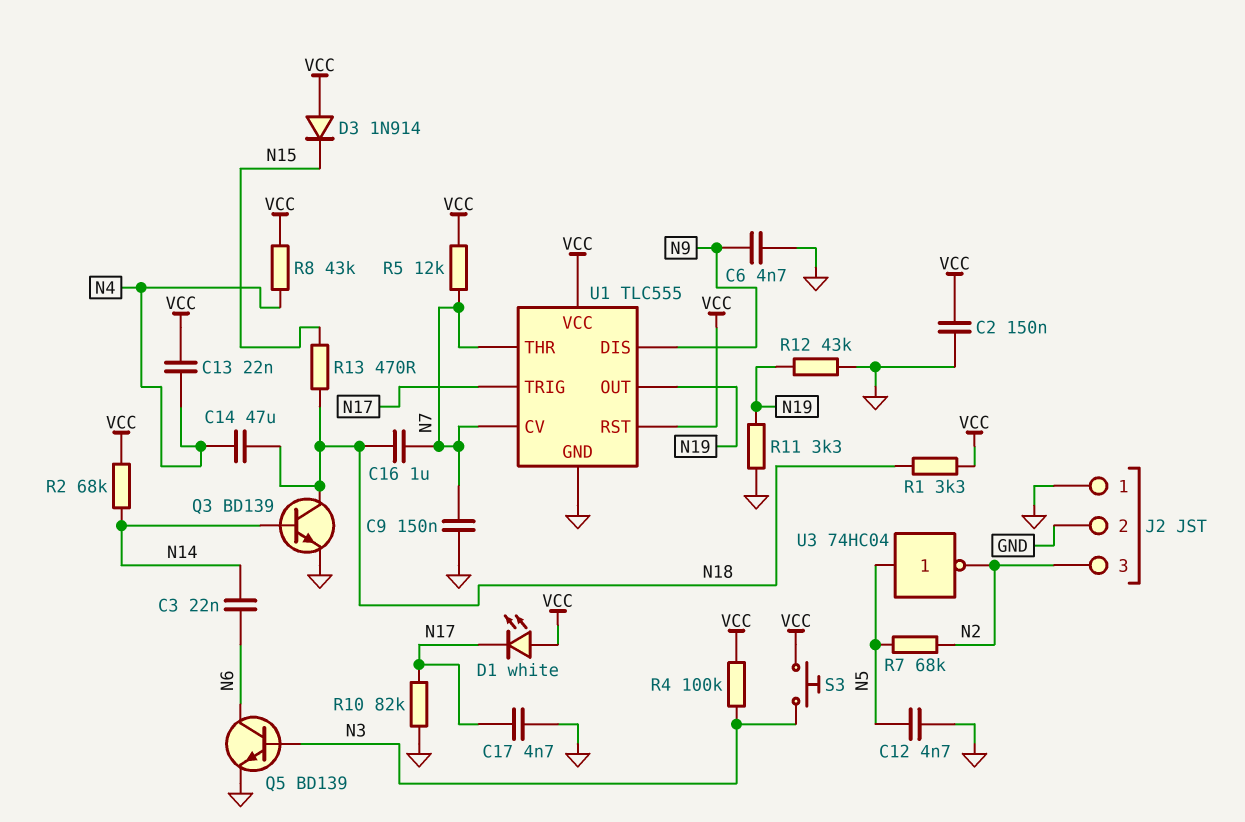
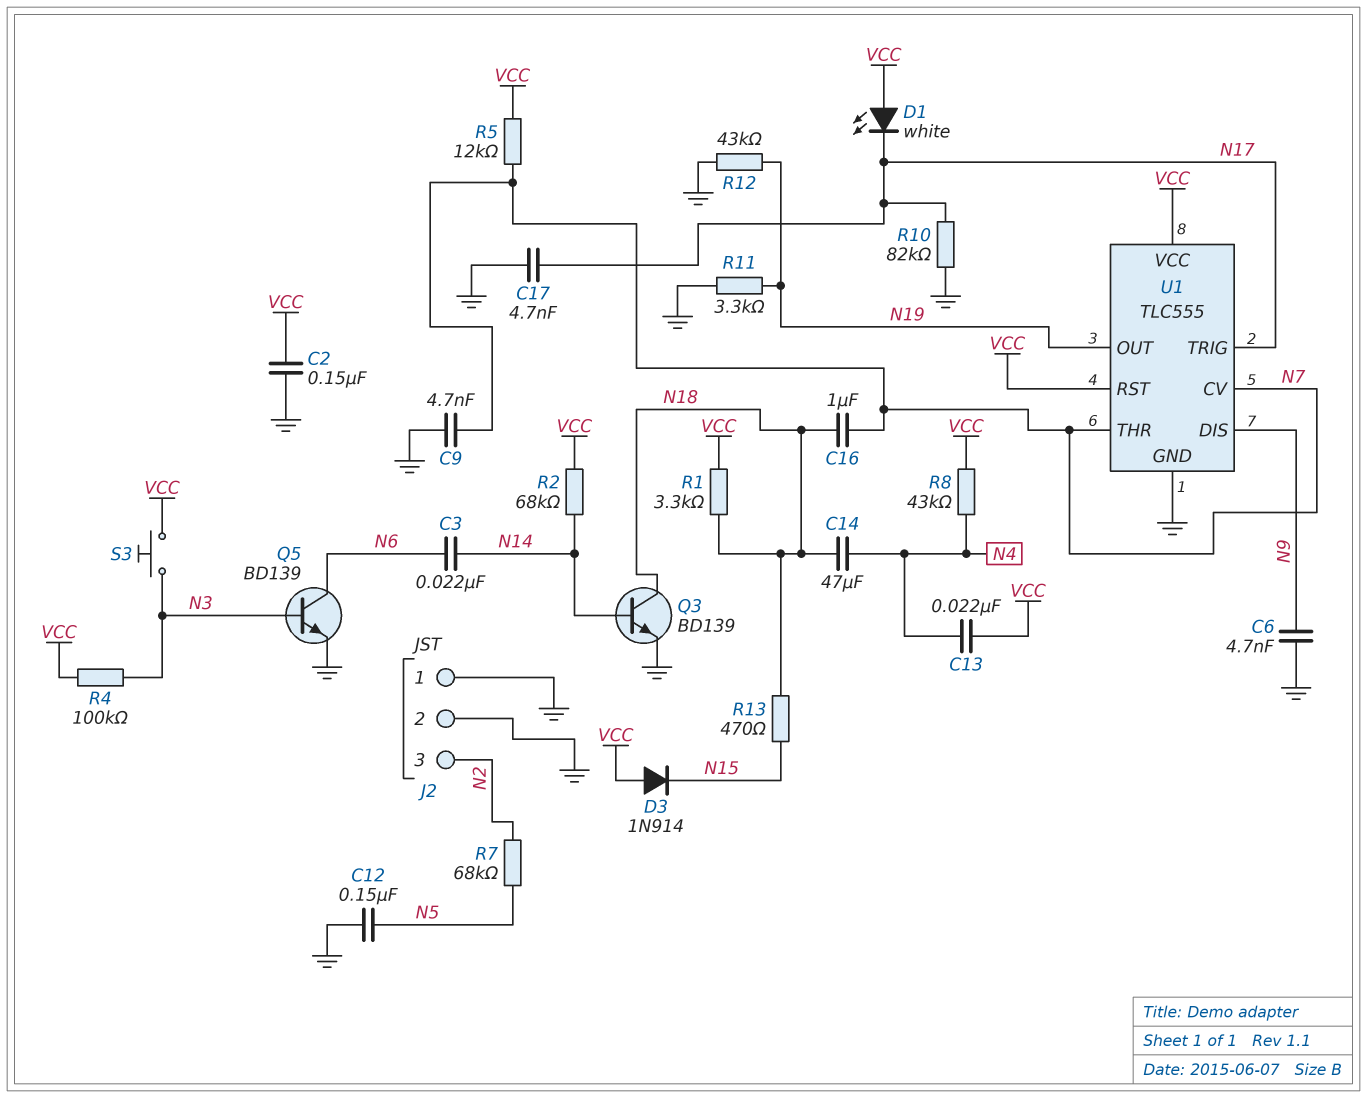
C9: 150nF (GND, N7) -> 4.7nF (GND, N7)
C12: 4.7nF (GND, N5) -> 150nF (GND, N5)
U3: NOT 74HC04 (in N5, out N2) -> none

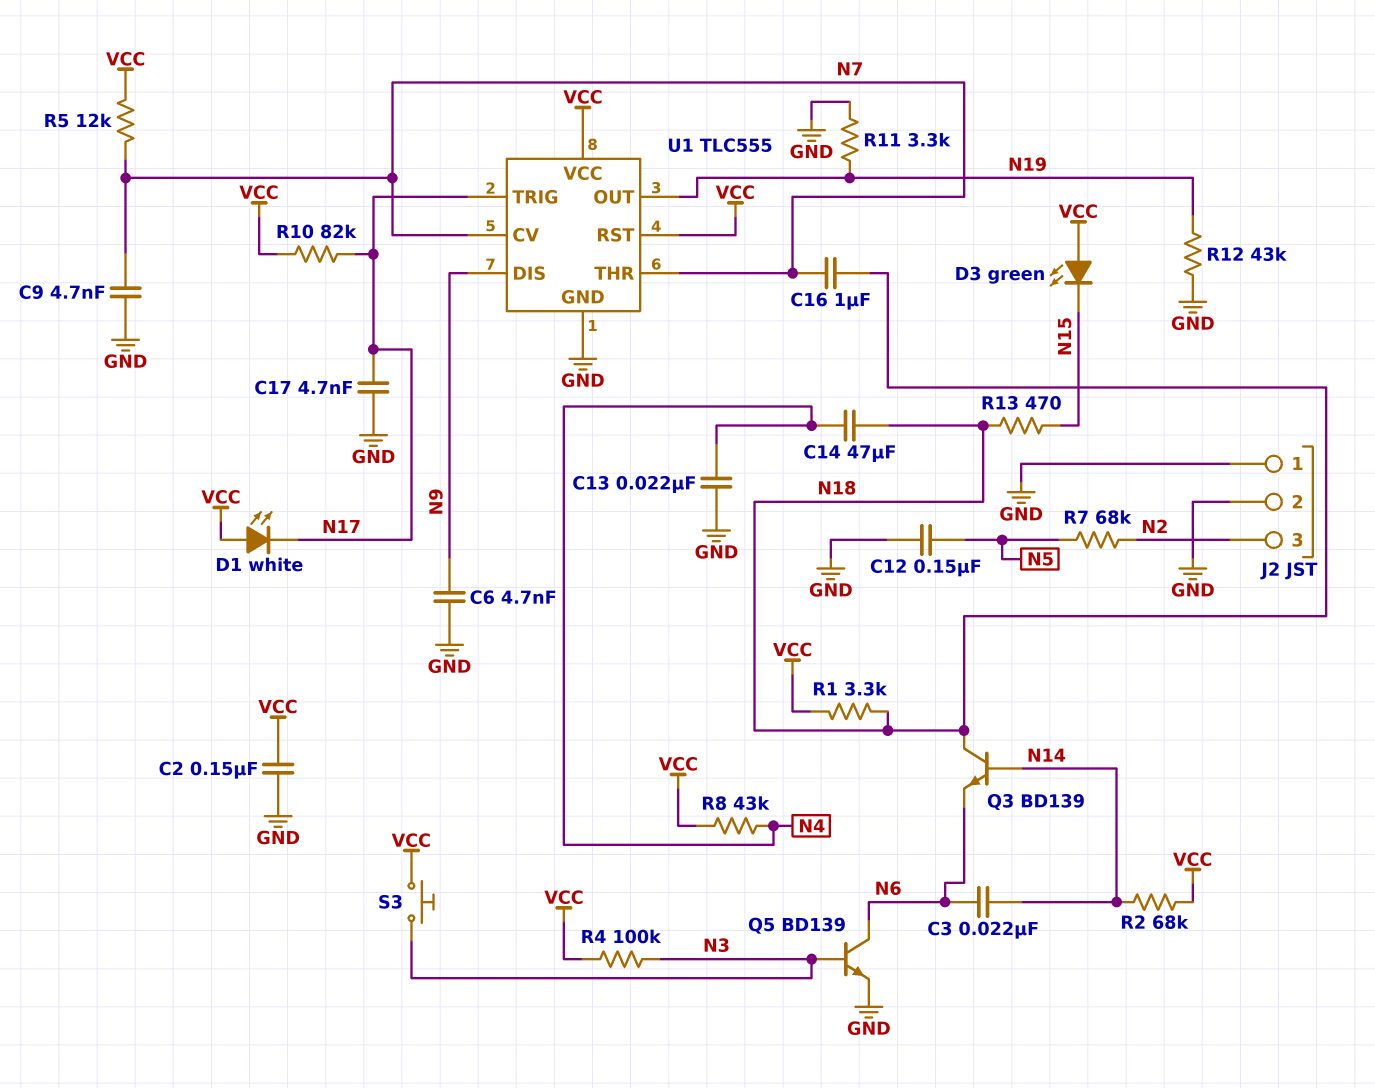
C13: 22nF (N4, VCC) -> 22nF (GND, N4)
D3: diode 1N914 (A VCC, K N15) -> LED green (A VCC, K N15)
Q3: NPN BD139 (B N14, C N18, E GND) -> NPN BD139 (B N14, C N18, E N6)
R10: 82k (GND, N17) -> 82k (N17, VCC)

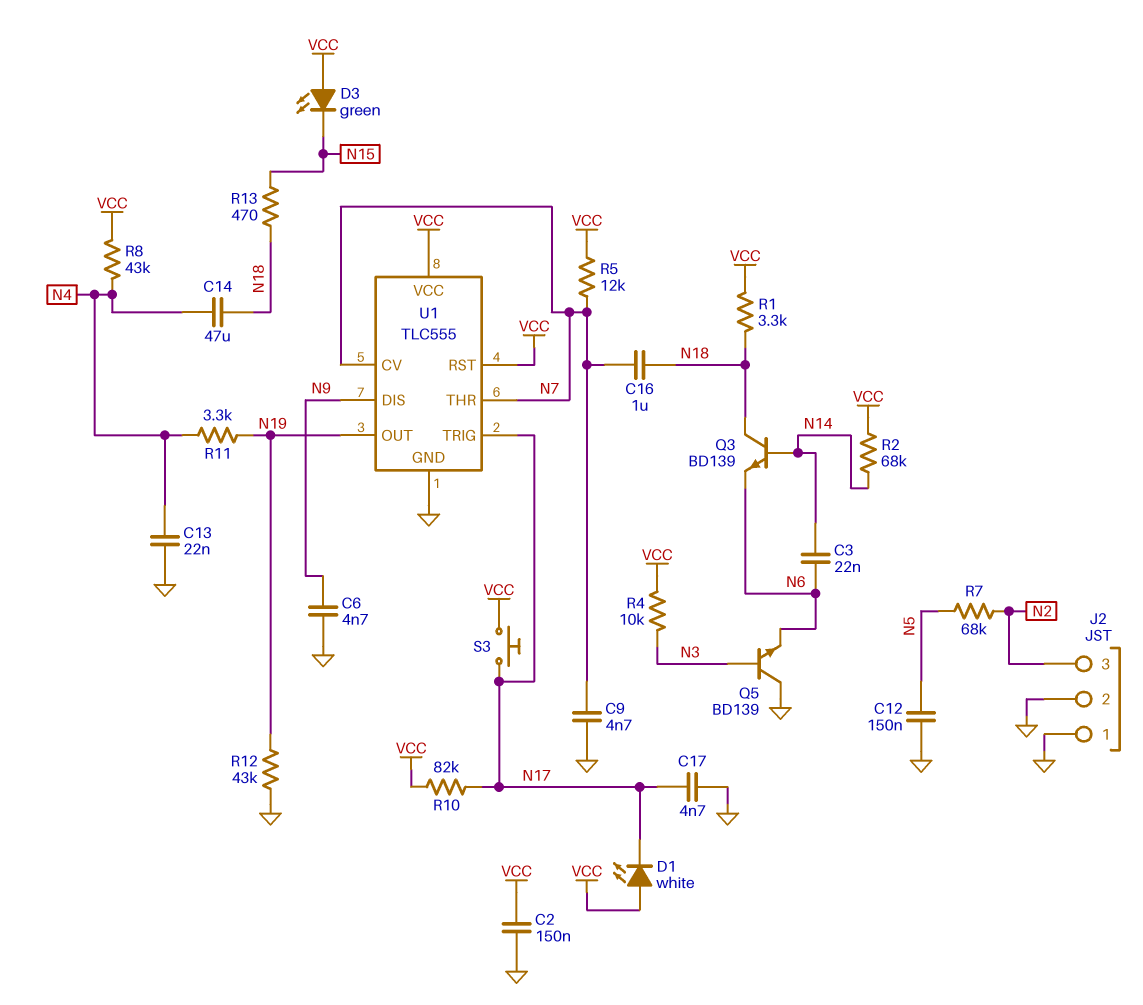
Q5: NPN BD139 (B N3, C N6, E GND) -> NPN BD139 (B N3, C GND, E N6)
R4: 100k (N3, VCC) -> 10k (N3, VCC)
R11: 3.3k (GND, N19) -> 3.3k (N4, N19)
S3: button (N3, VCC) -> button (N17, VCC)

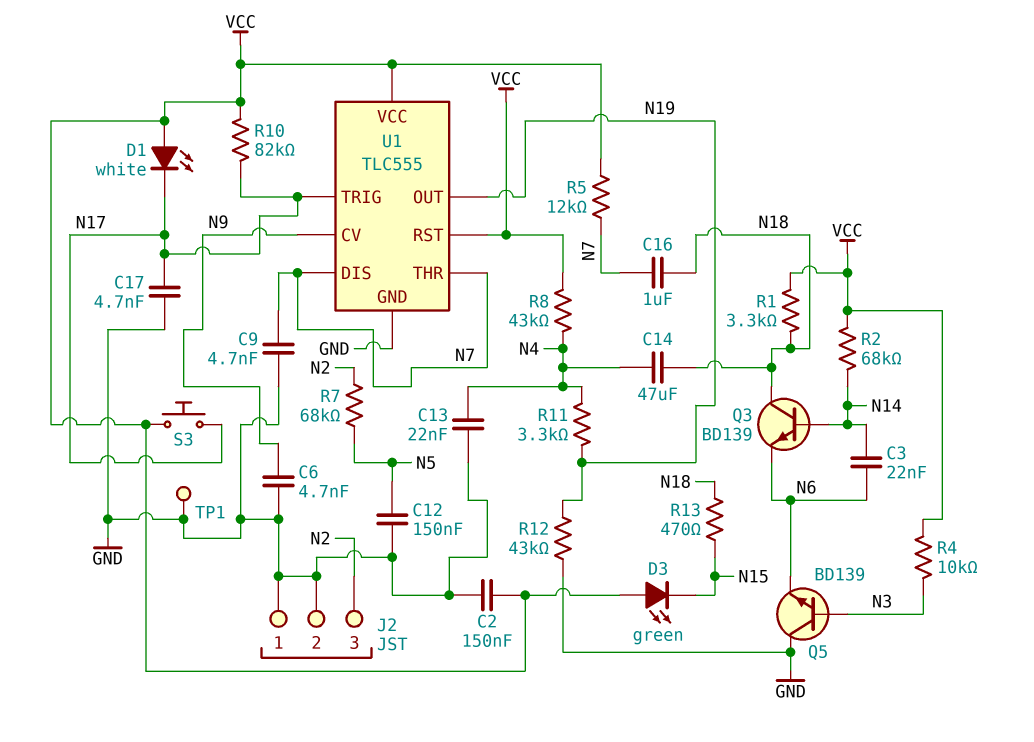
TP1: none -> test point (GND)
U1 pin CV: N7 -> N9
U1 pin DIS: N9 -> N7

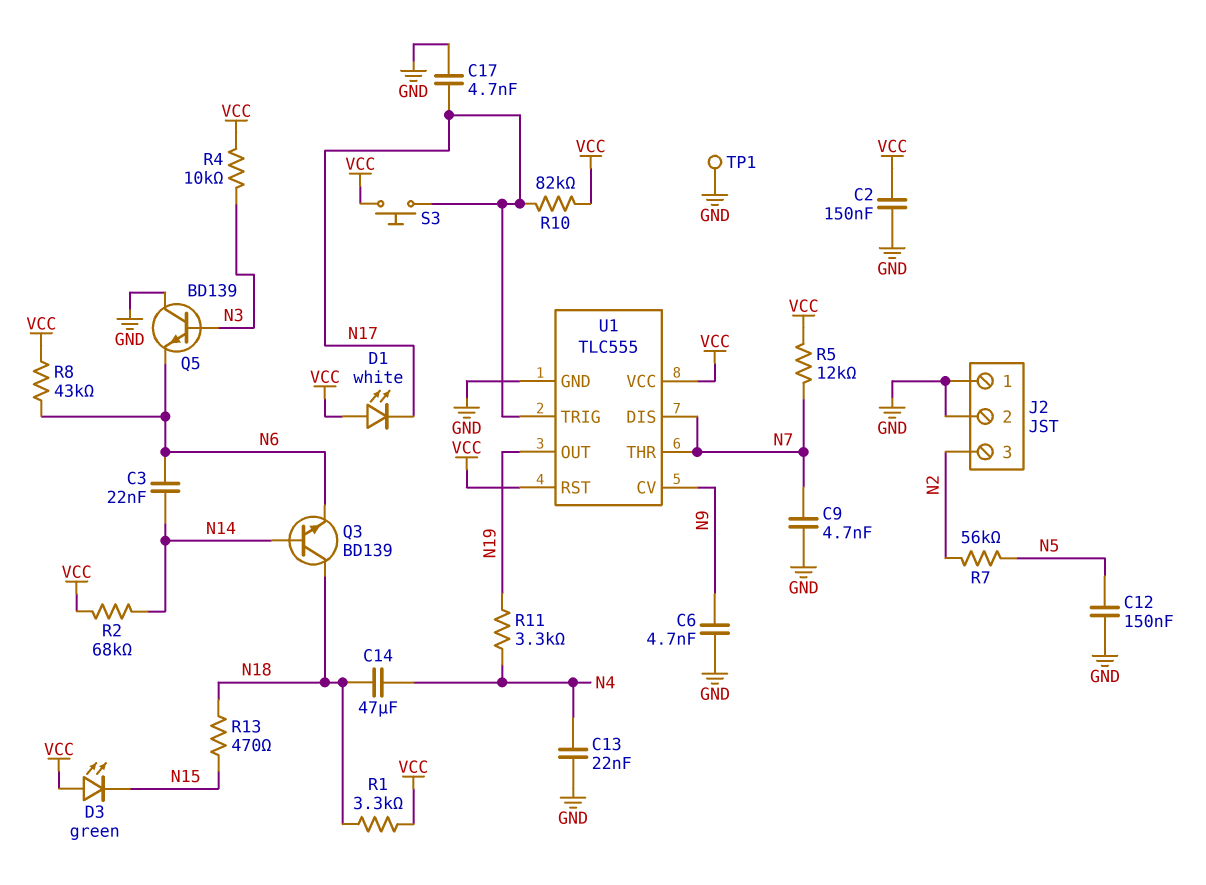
C16: 1uF (N7, N18) -> none
R7: 68k (N2, N5) -> 56k (N2, N5)
R8: 43k (N4, VCC) -> 43k (N6, VCC)
R12: 43k (GND, N19) -> none

